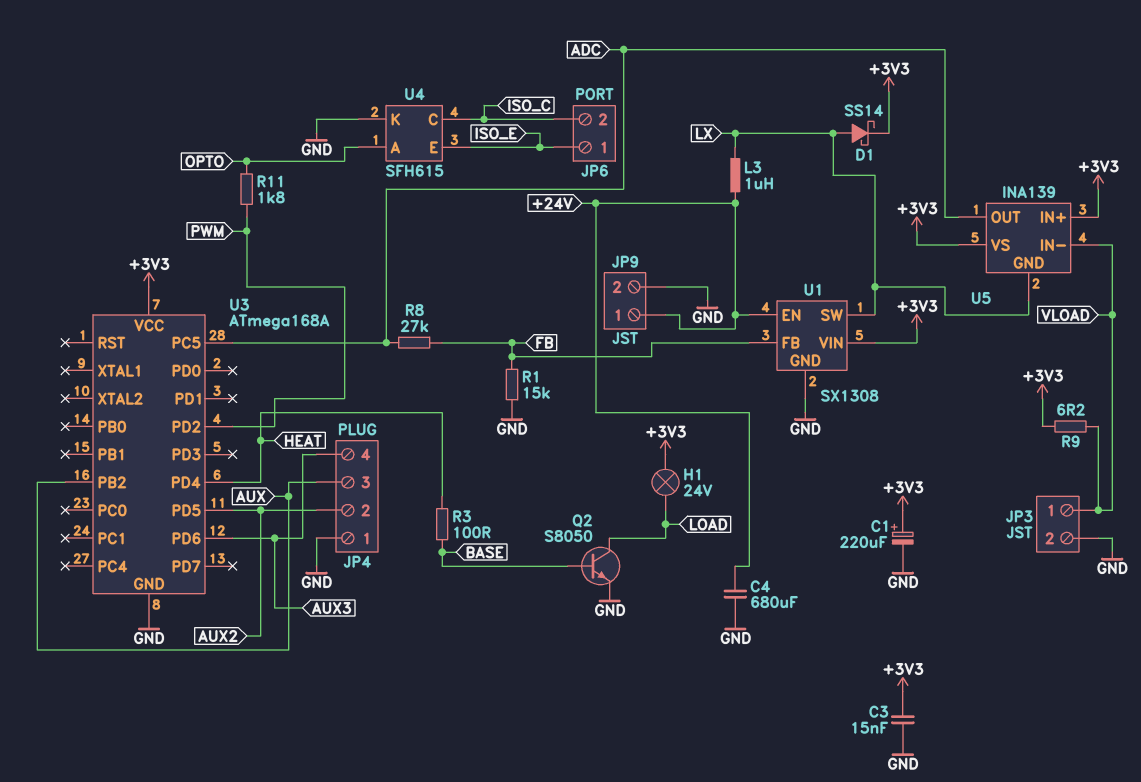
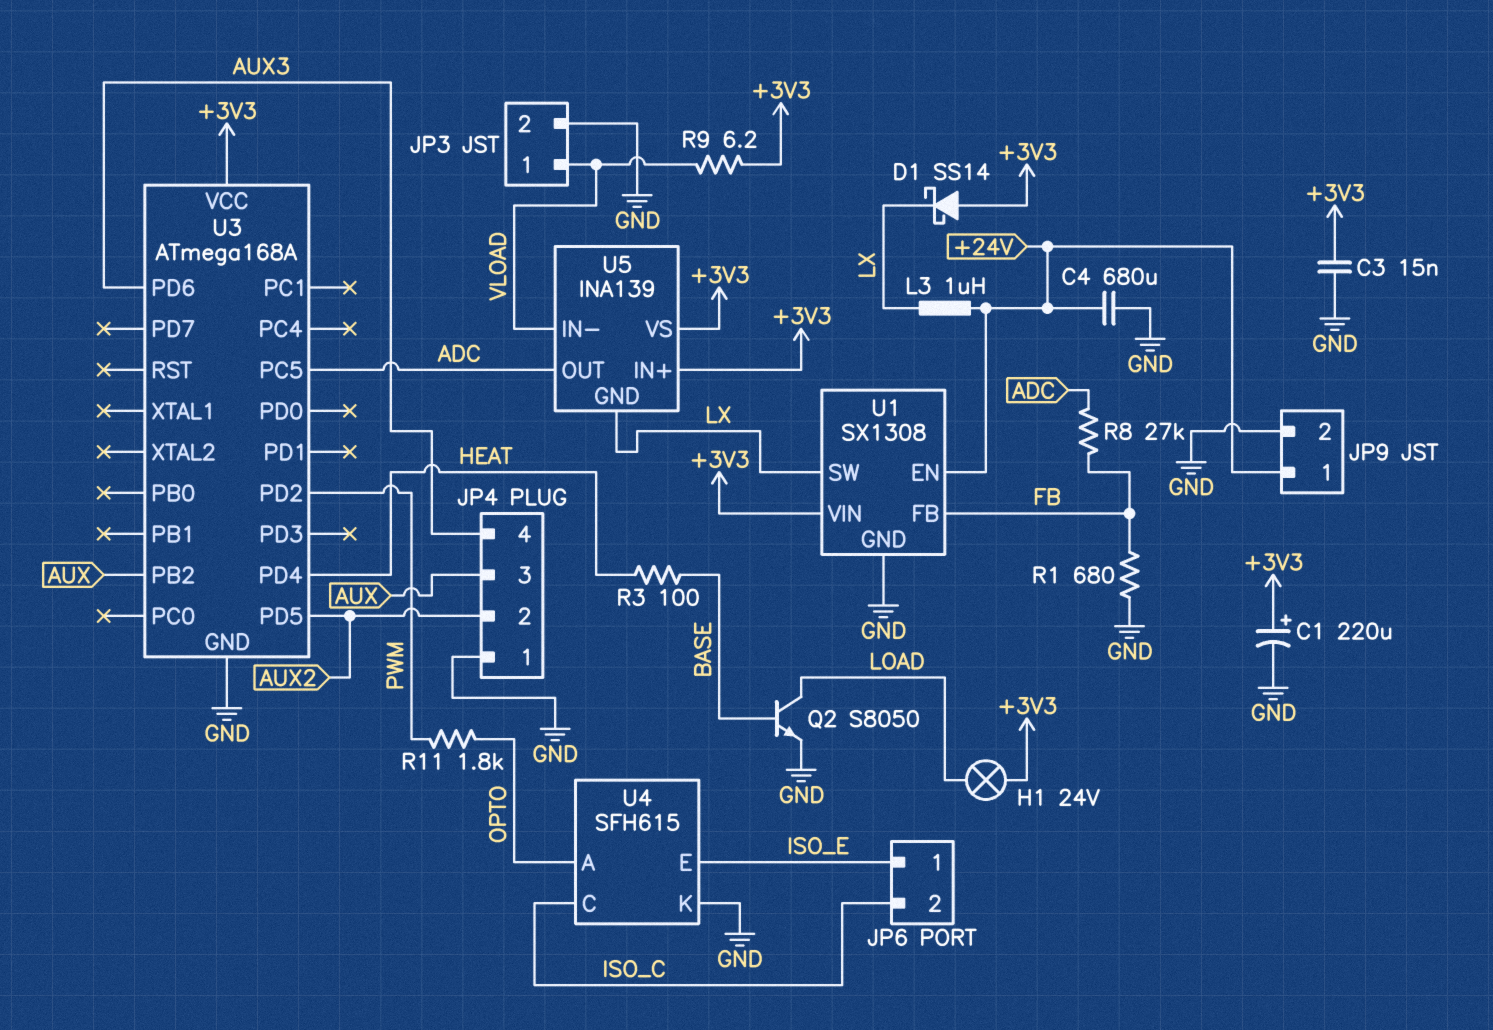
D1: schottky SS14 (A LX, K +3V3) -> schottky SS14 (A +3V3, K LX)
R1: 15k (FB, GND) -> 680 (FB, GND)

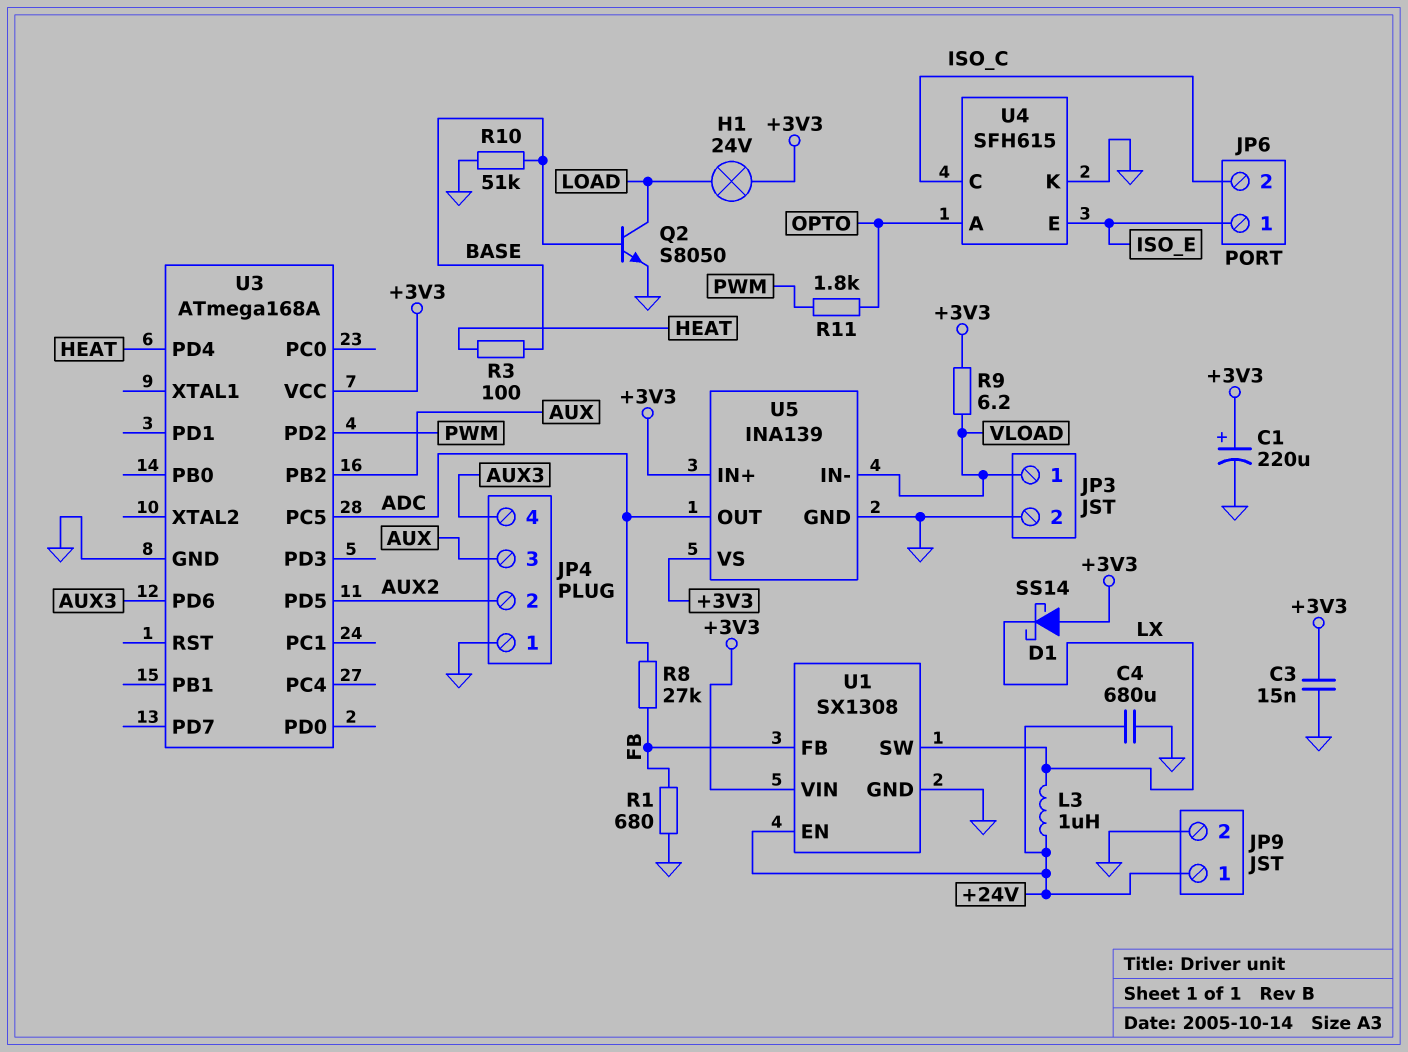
R10: none -> 51k (BASE, GND)
U5 pin GND: LX -> GND

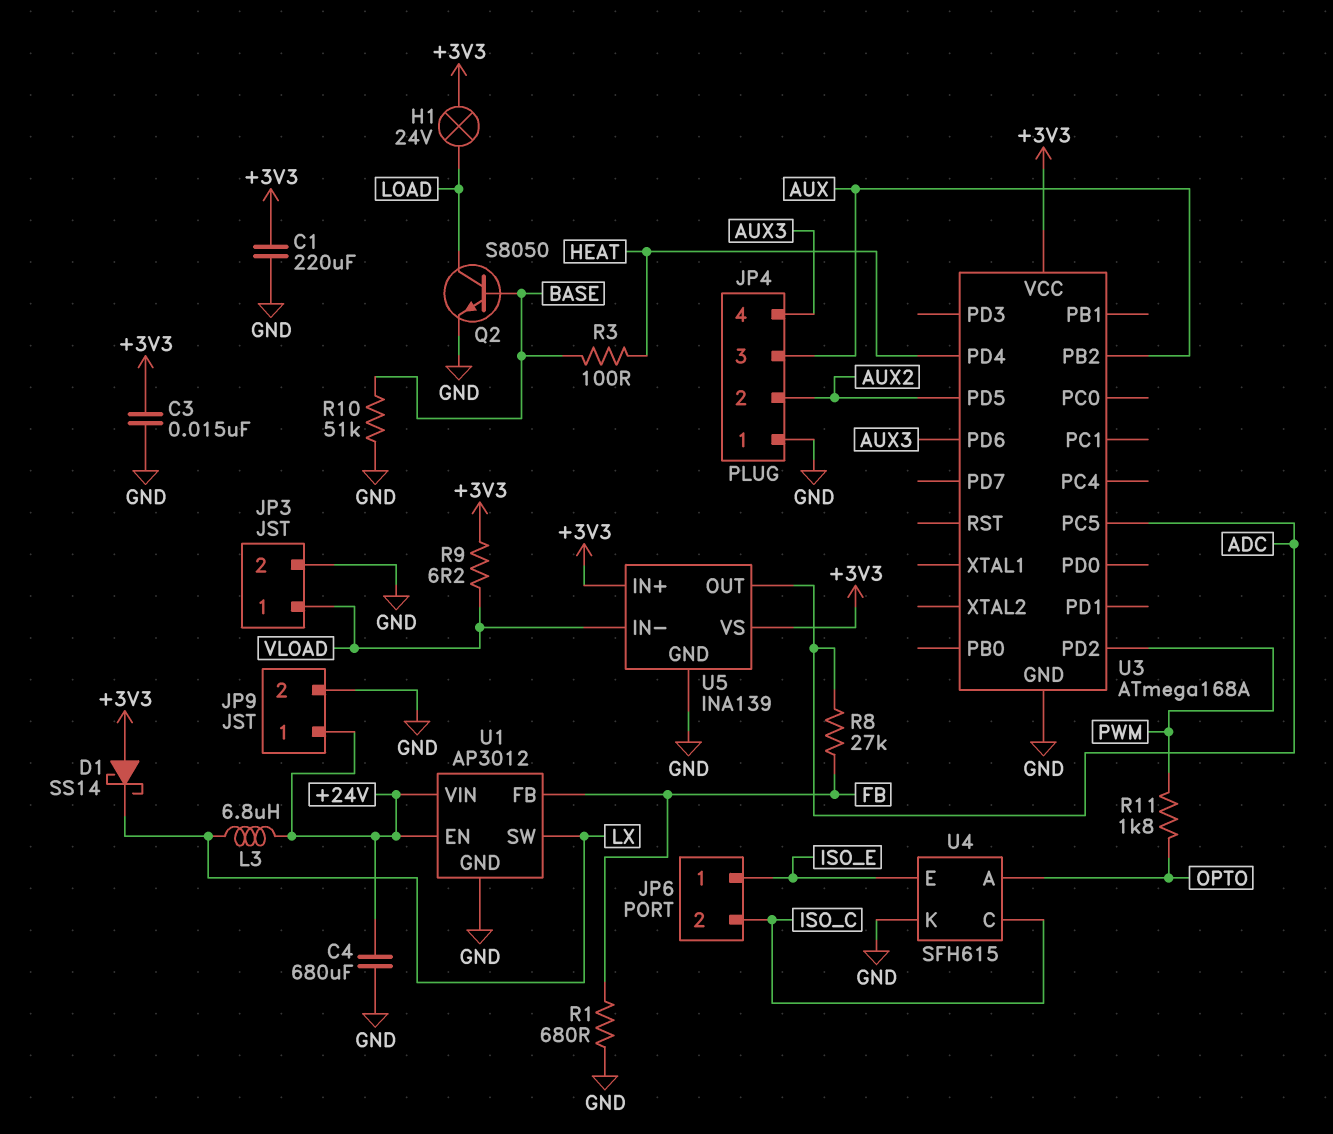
C1: 220uF (plus +3V3, minus GND) -> 220uF (+3V3, GND)
L3: 1uH (+24V, LX) -> 6.8uH (+24V, LX)
U1: SX1308 -> AP3012
U1 pin VIN: +3V3 -> +24V

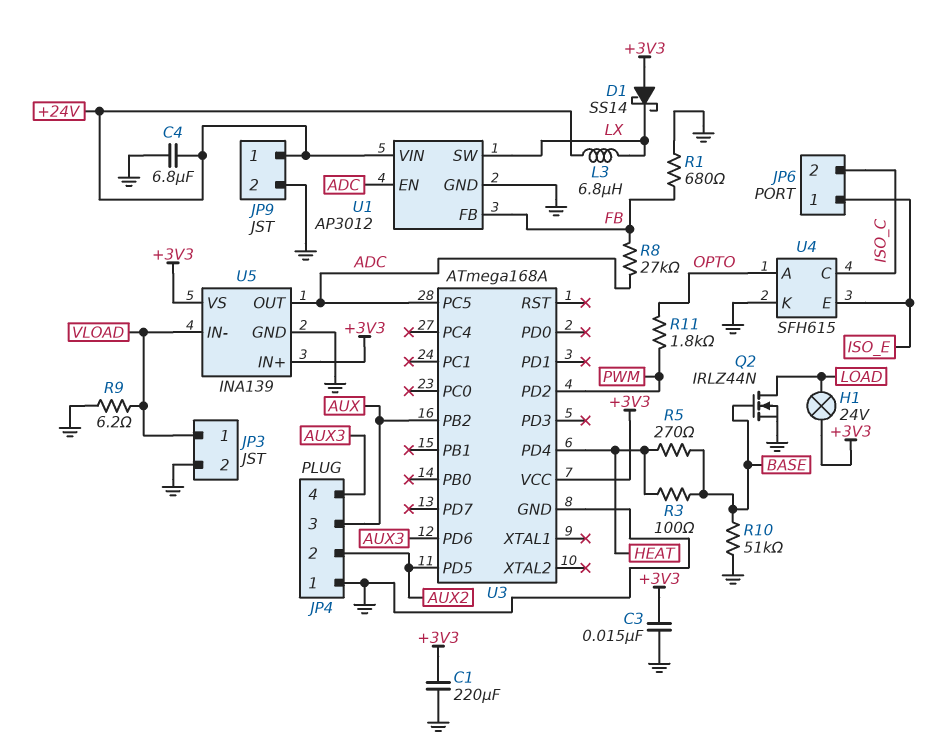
C4: 680uF (+24V, GND) -> 6.8uF (+24V, GND)
Q2: NPN S8050 (B BASE, C LOAD, E GND) -> NMOS IRLZ44N (G BASE, D LOAD, S GND)
R5: none -> 270 (BASE, HEAT)
R9: 6.2 (+3V3, VLOAD) -> 6.2 (GND, VLOAD)
U1 pin EN: +24V -> ADC

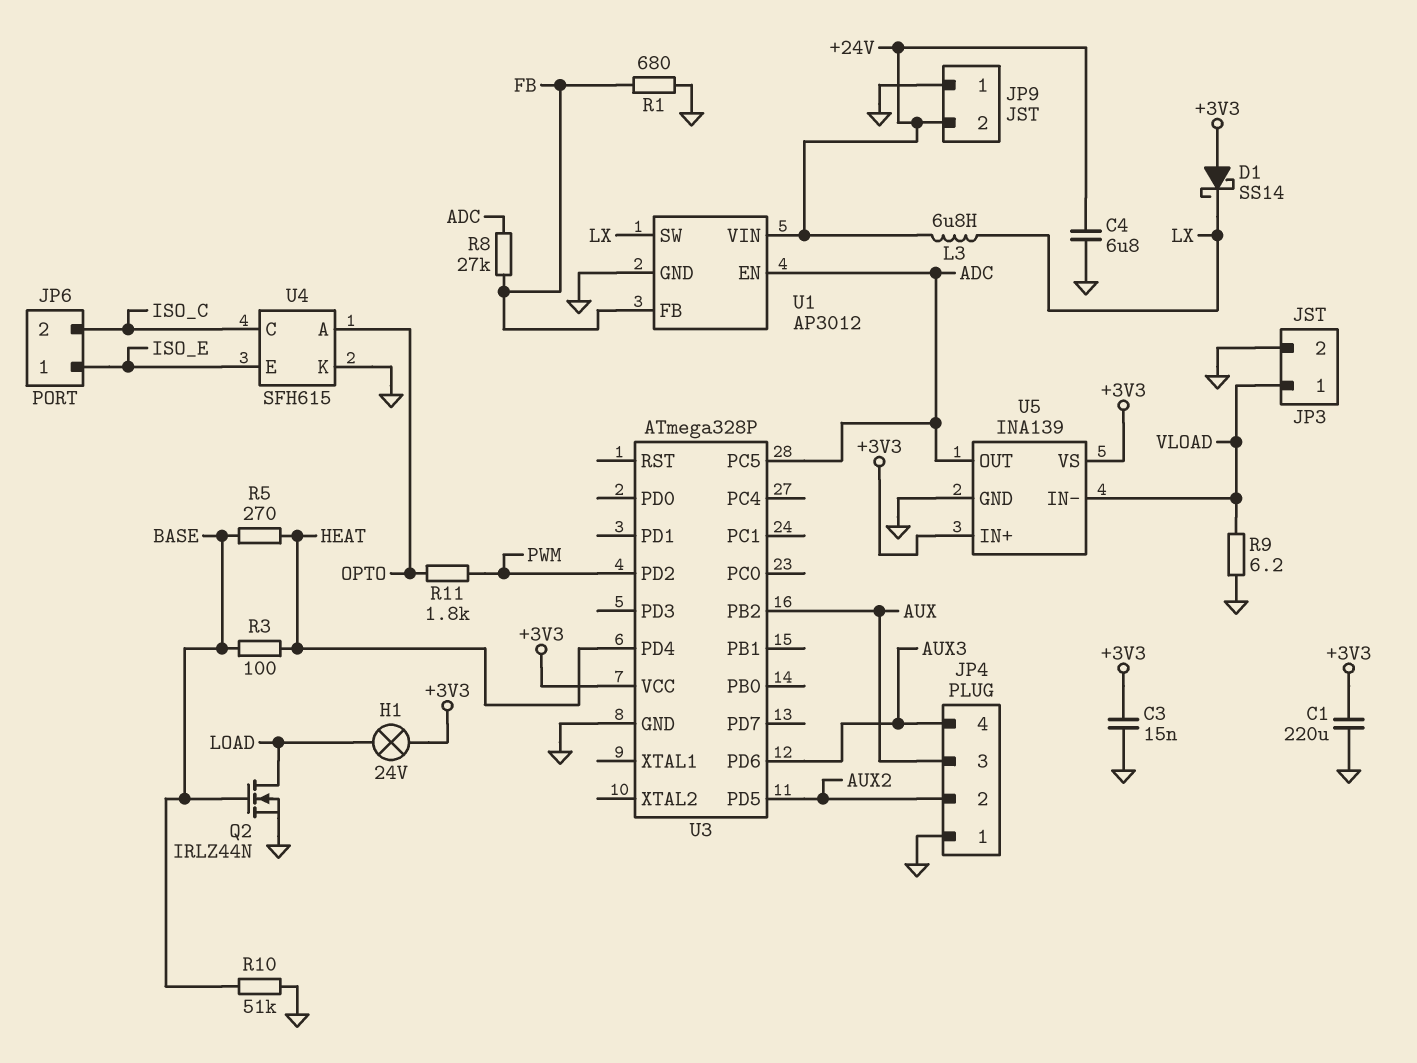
JP9 pin 1: +24V -> GND
JP9 pin 2: GND -> +24V
U3: ATmega168A -> ATmega328P

